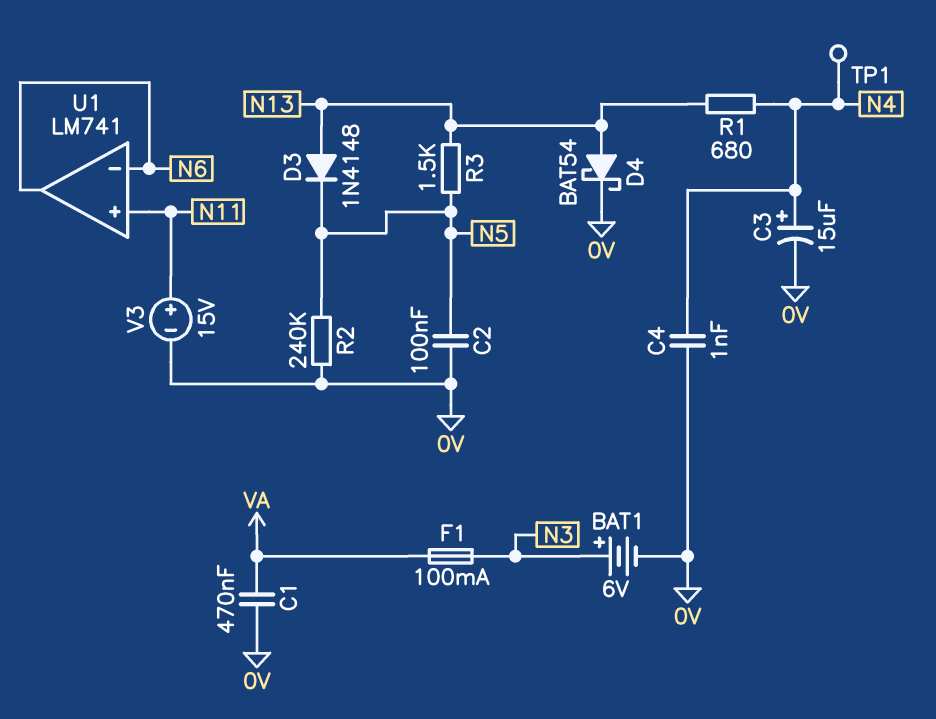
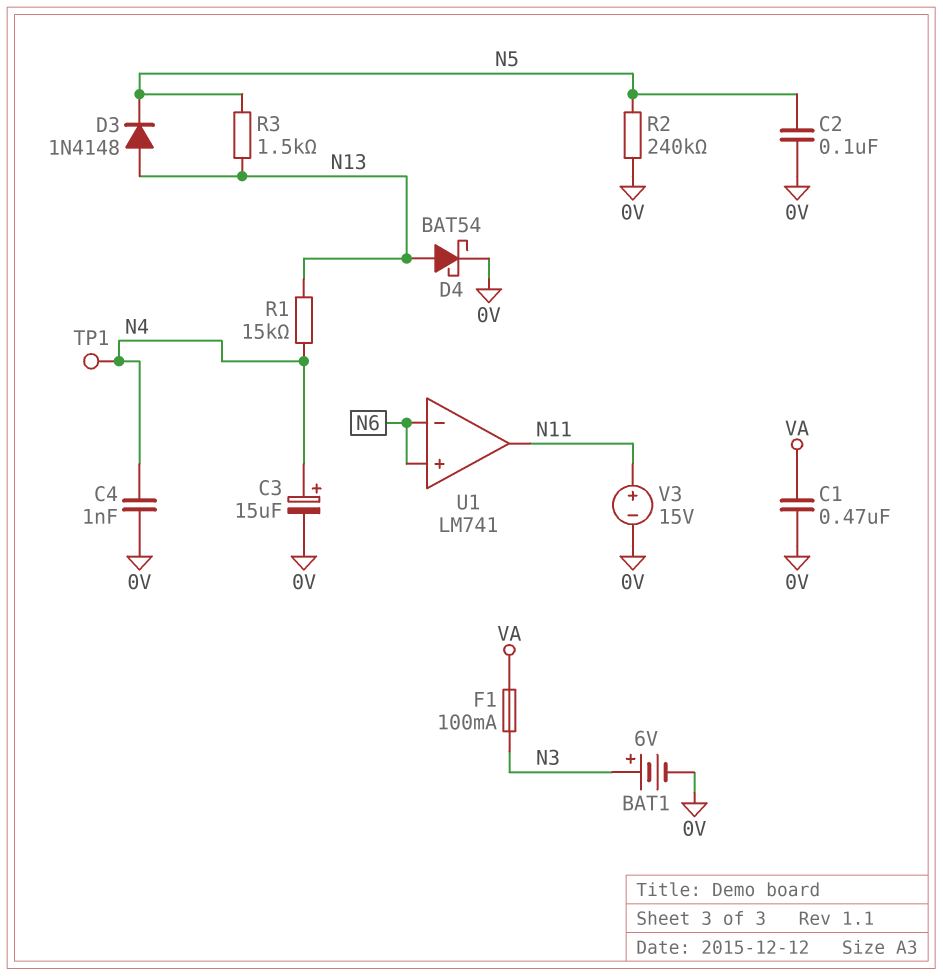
R1: 680 (N4, N13) -> 15k (N4, N13)
U1 pin in+: N11 -> N6
U1 pin out: N6 -> N11

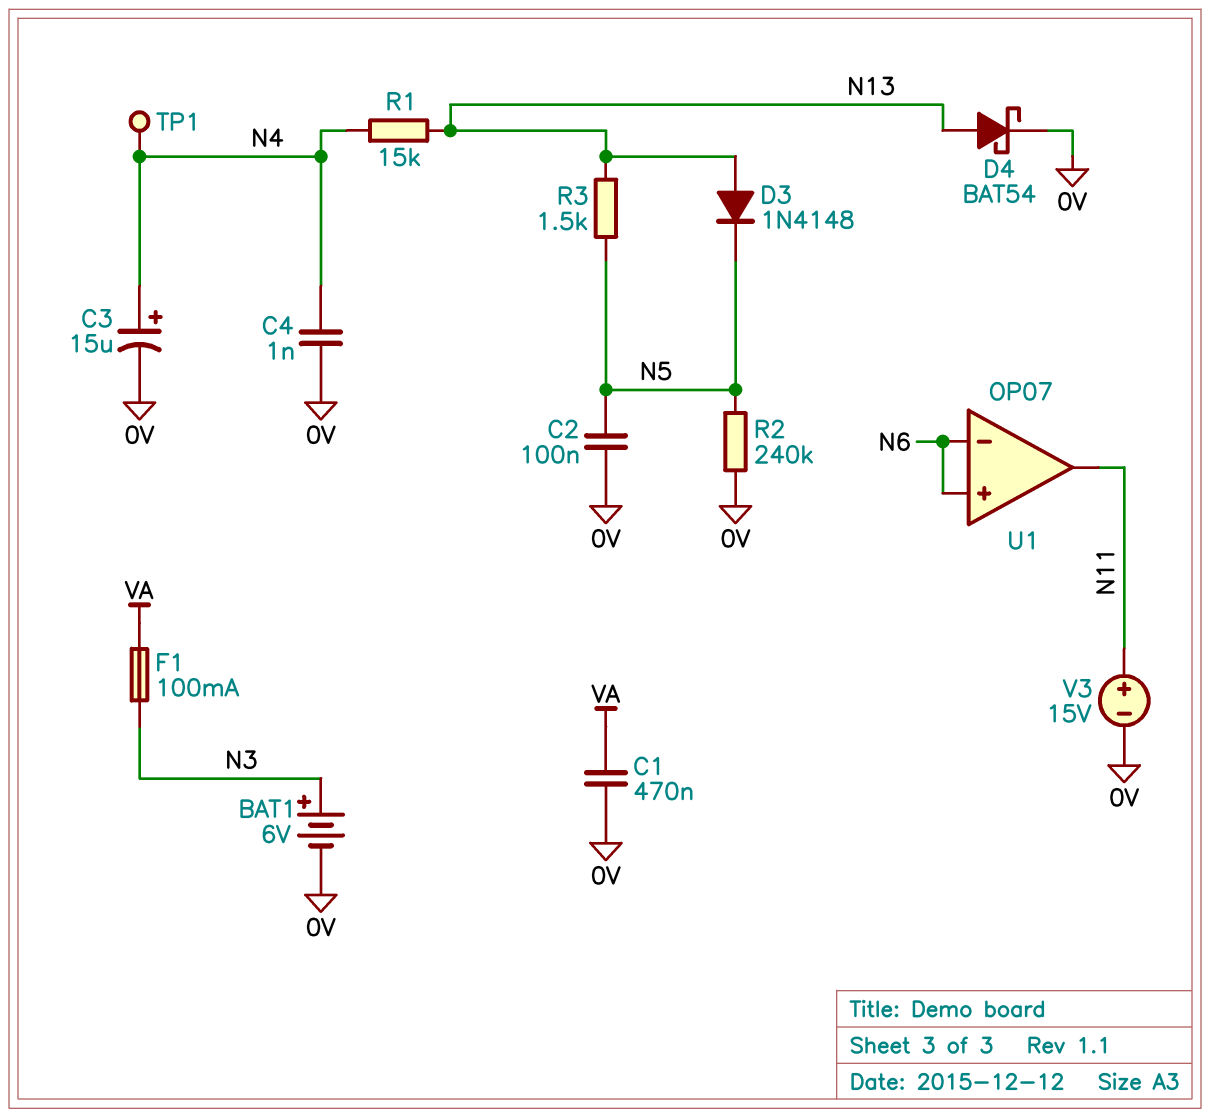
U1: LM741 -> OP07

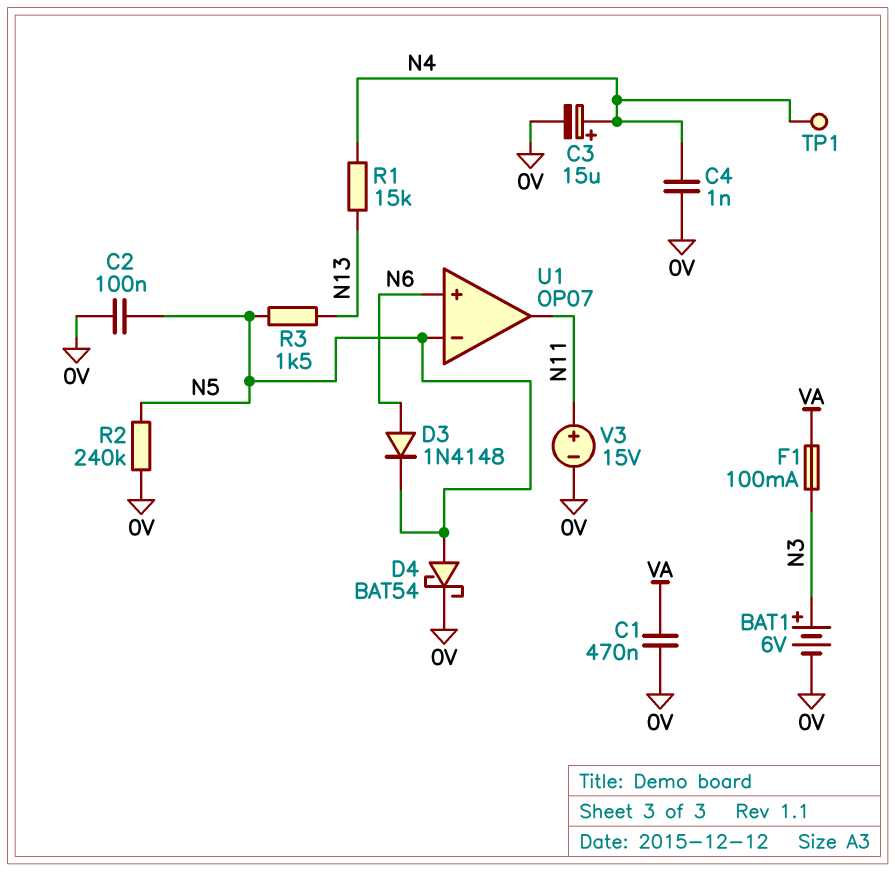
D3: diode 1N4148 (A N13, K N5) -> diode 1N4148 (A N6, K N5)
D4: schottky BAT54 (A N13, K 0V) -> schottky BAT54 (A N5, K 0V)
U1 pin in-: N6 -> N5

